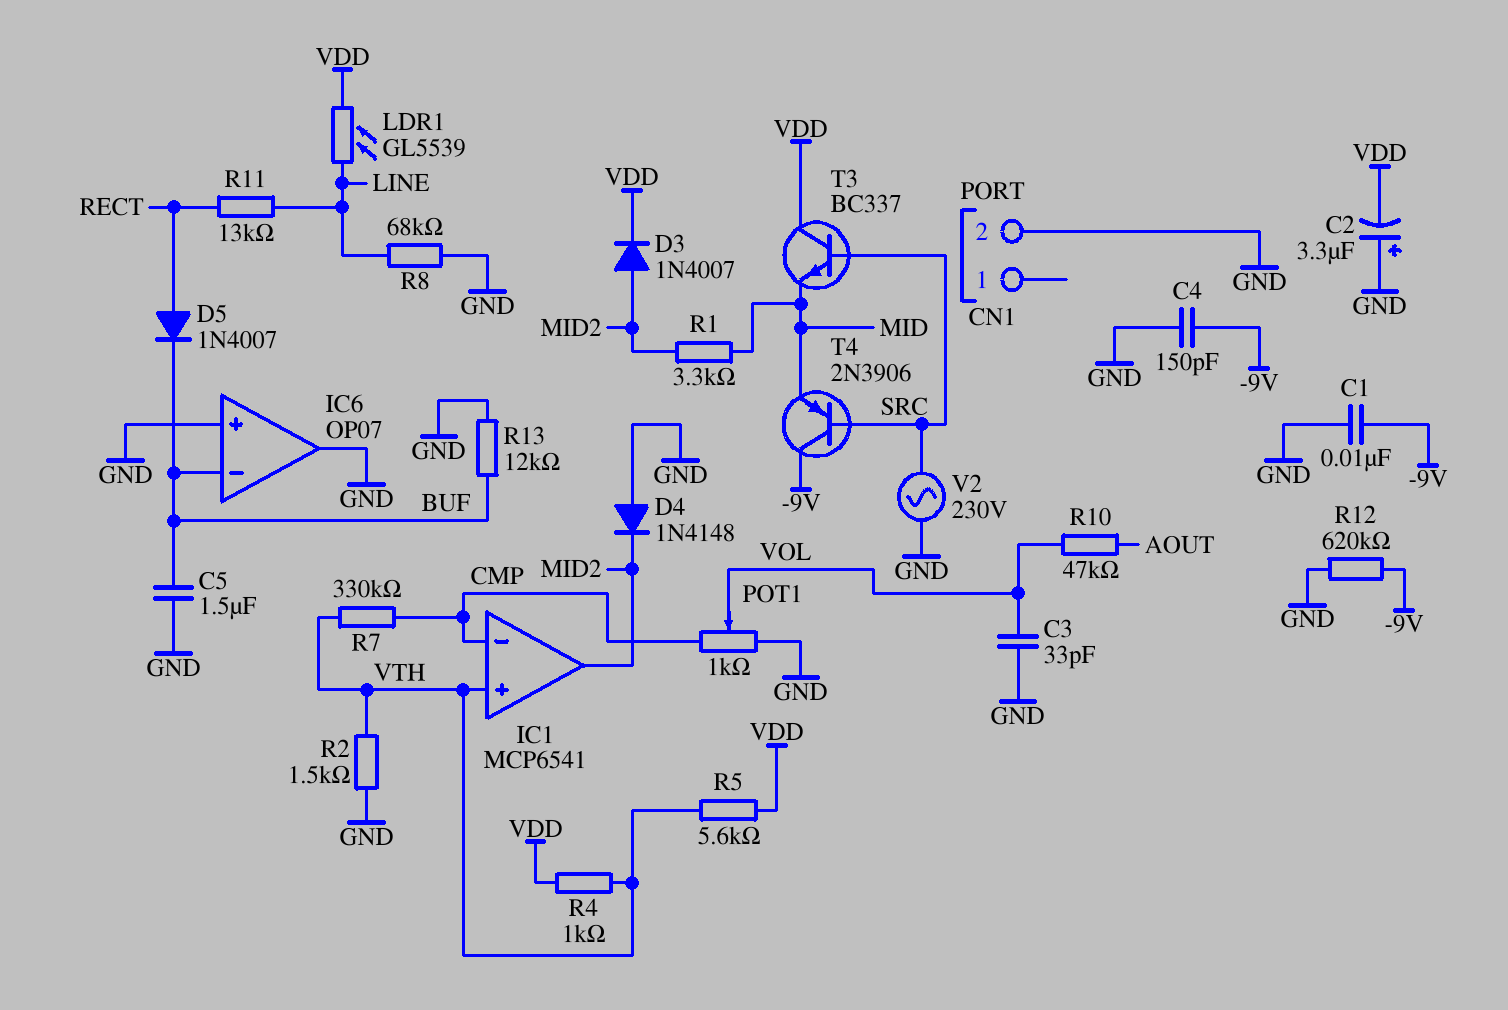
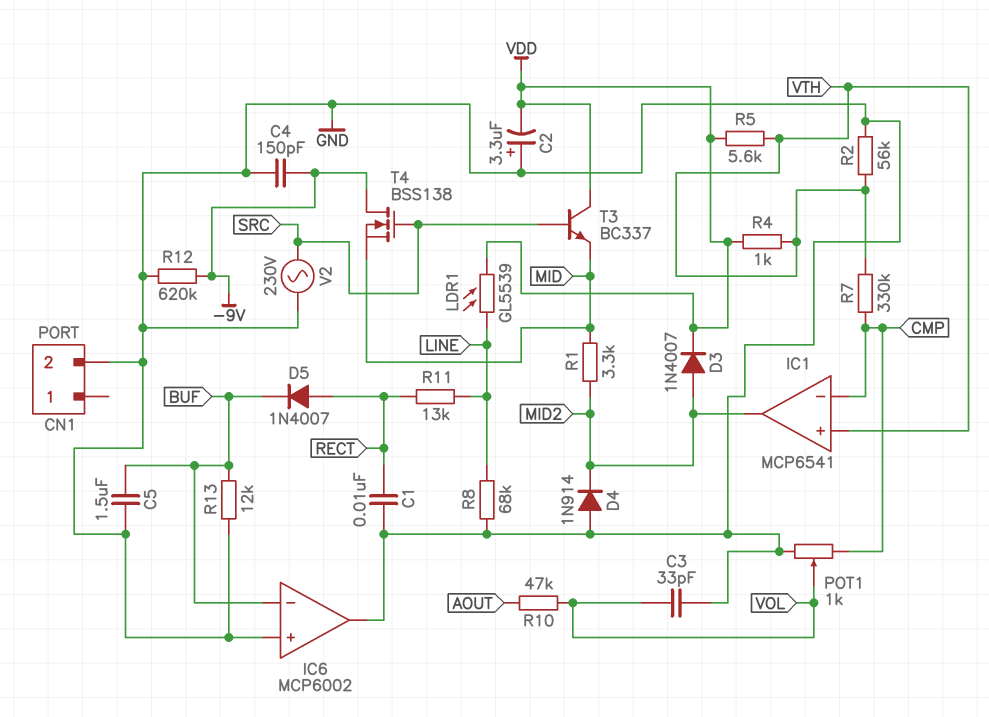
C1: 10nF (-9V, GND) -> 10nF (GND, RECT)
D4: diode 1N4148 (A GND, K MID2) -> diode 1N914 (A GND, K MID2)
IC6: OP07 -> MCP6002
R2: 1.5k (GND, VTH) -> 56k (GND, VTH)
T4: PNP 2N3906 (B SRC, C -9V, E MID) -> NMOS BSS138 (G SRC, D -9V, S MID)

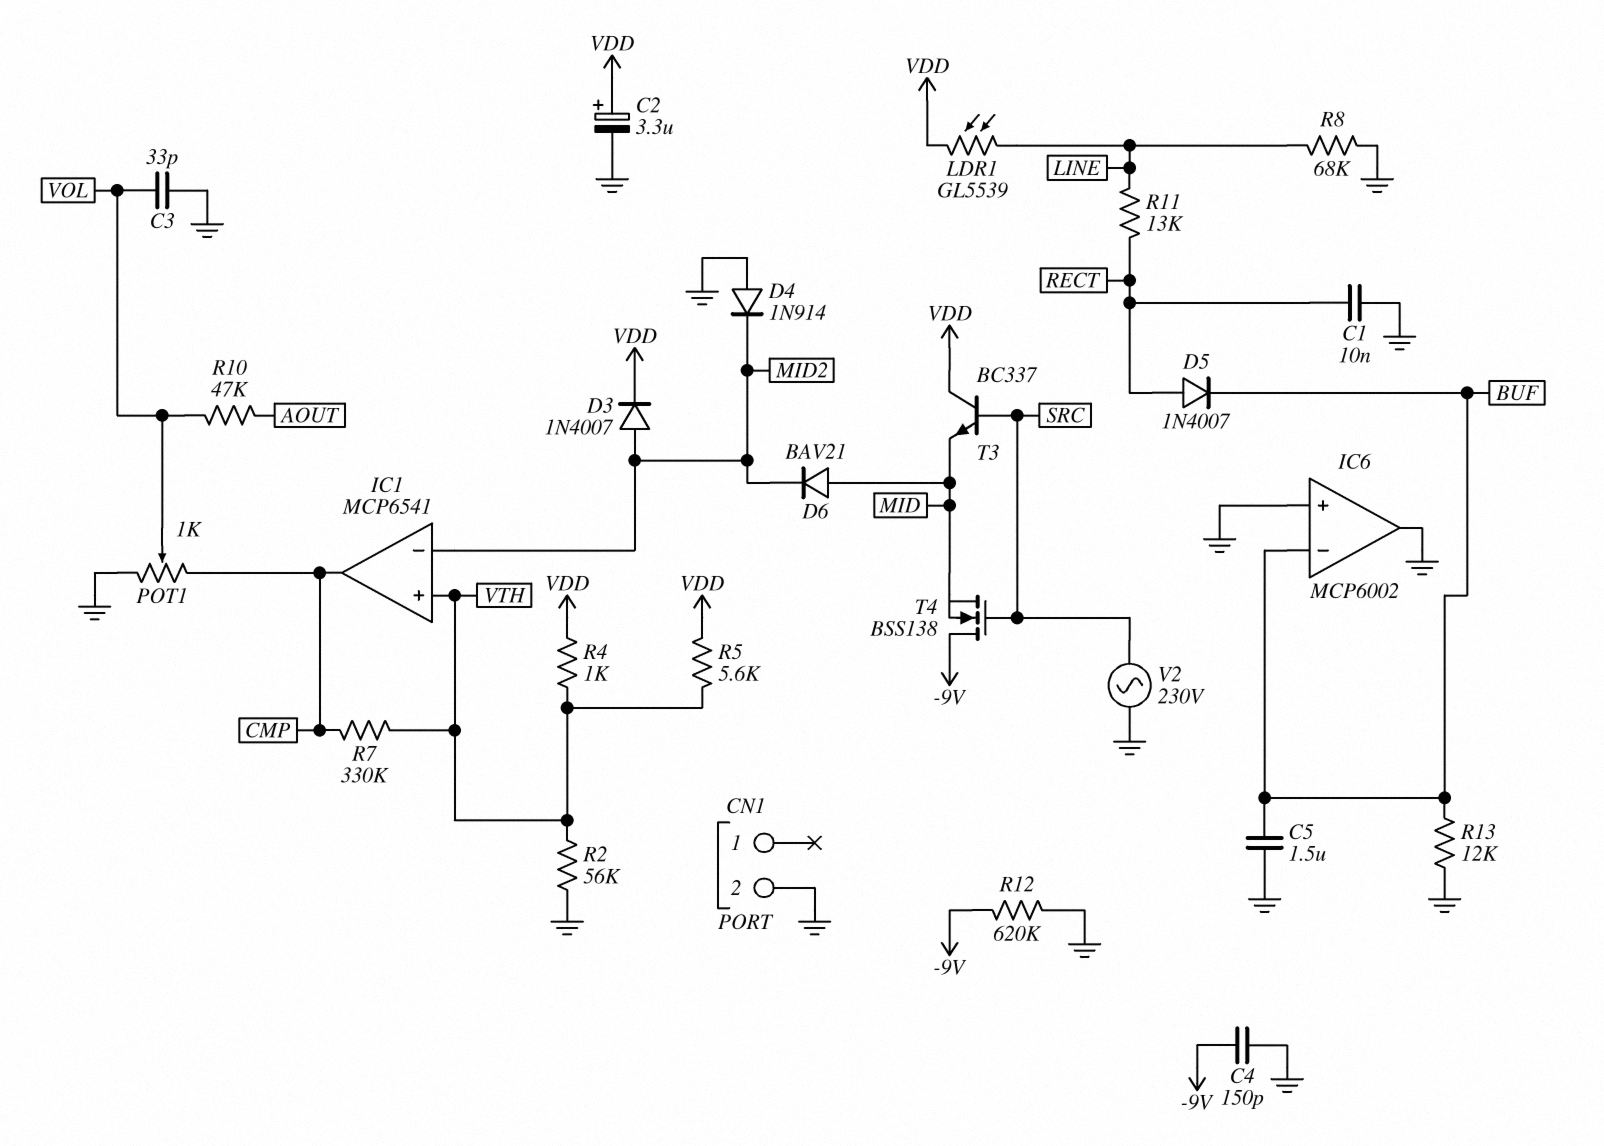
C2: 3.3uF (plus GND, minus VDD) -> 3.3uF (plus VDD, minus GND)
D6: none -> diode BAV21 (A MID, K MID2)
IC1 pin in-: CMP -> MID2
IC1 pin out: MID2 -> CMP
R1: 3.3k (MID, MID2) -> none

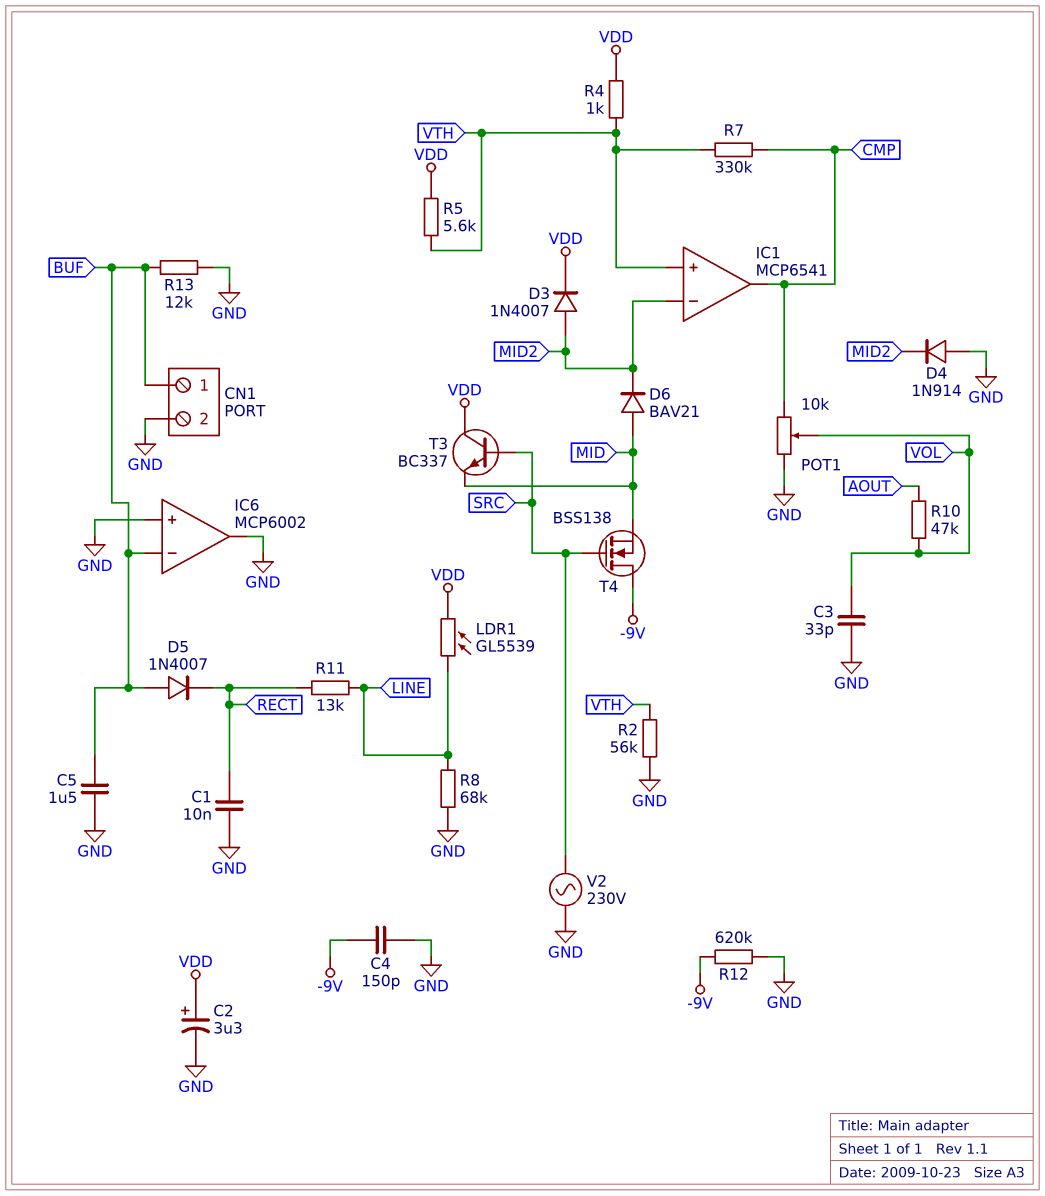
CN1 pin 1: none -> BUF
D5: diode 1N4007 (A RECT, K BUF) -> diode 1N4007 (A BUF, K RECT)
POT1: 1k (CMP, GND, wiper VOL) -> 10k (CMP, GND, wiper VOL)

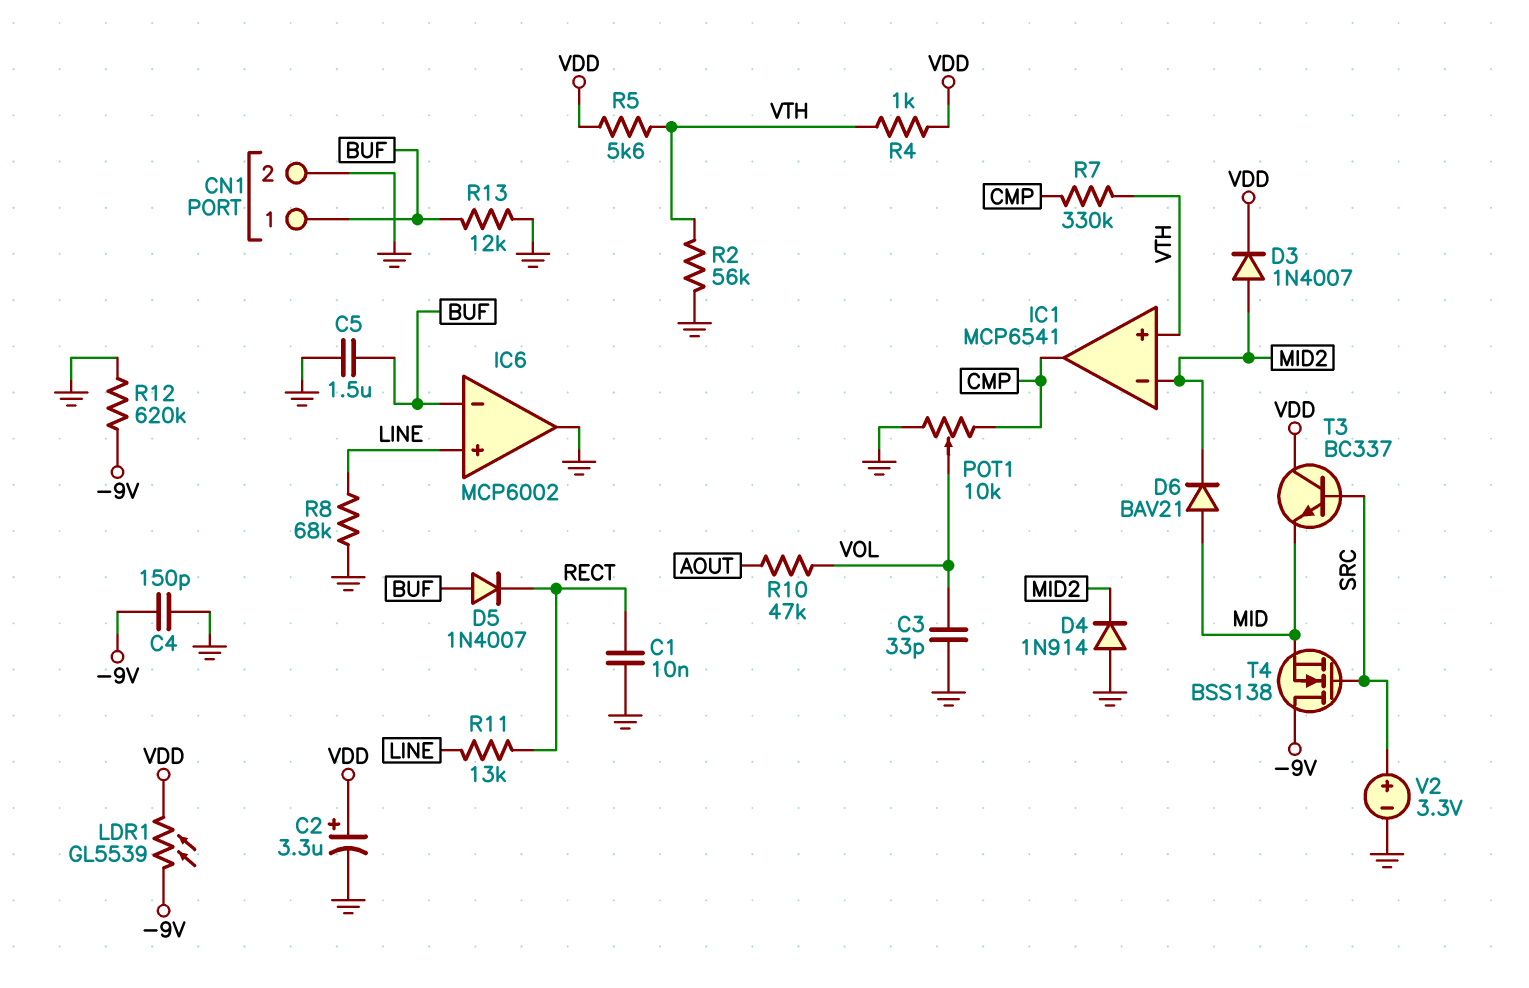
IC6 pin in+: GND -> LINE
LDR1: GL5539 (LINE, VDD) -> GL5539 (-9V, VDD)
V2: AC 230V (GND, SRC) -> 3.3V (plus SRC, minus GND)

